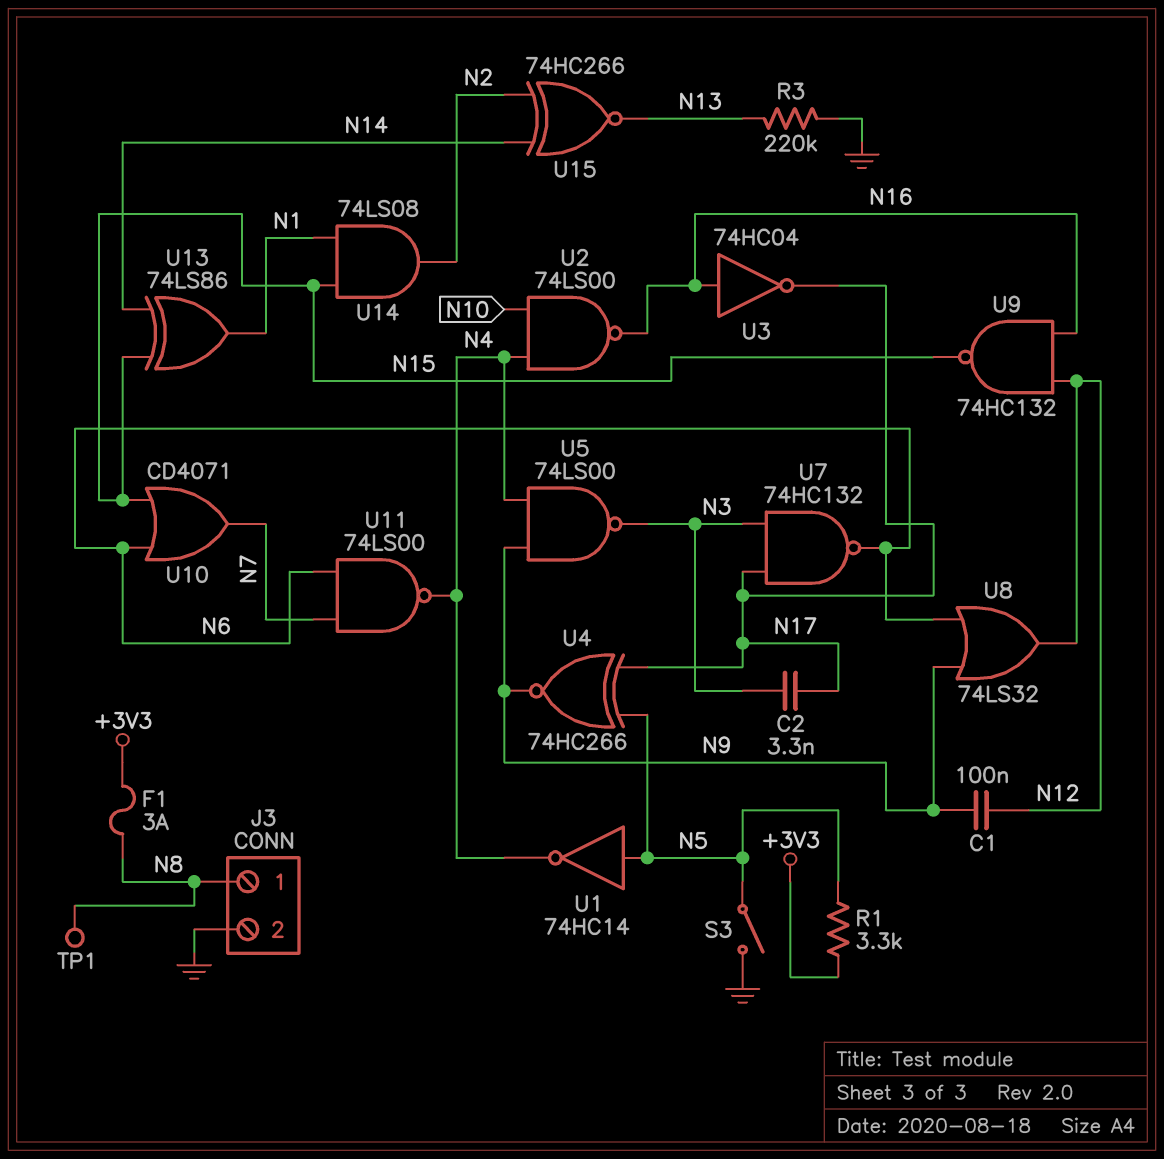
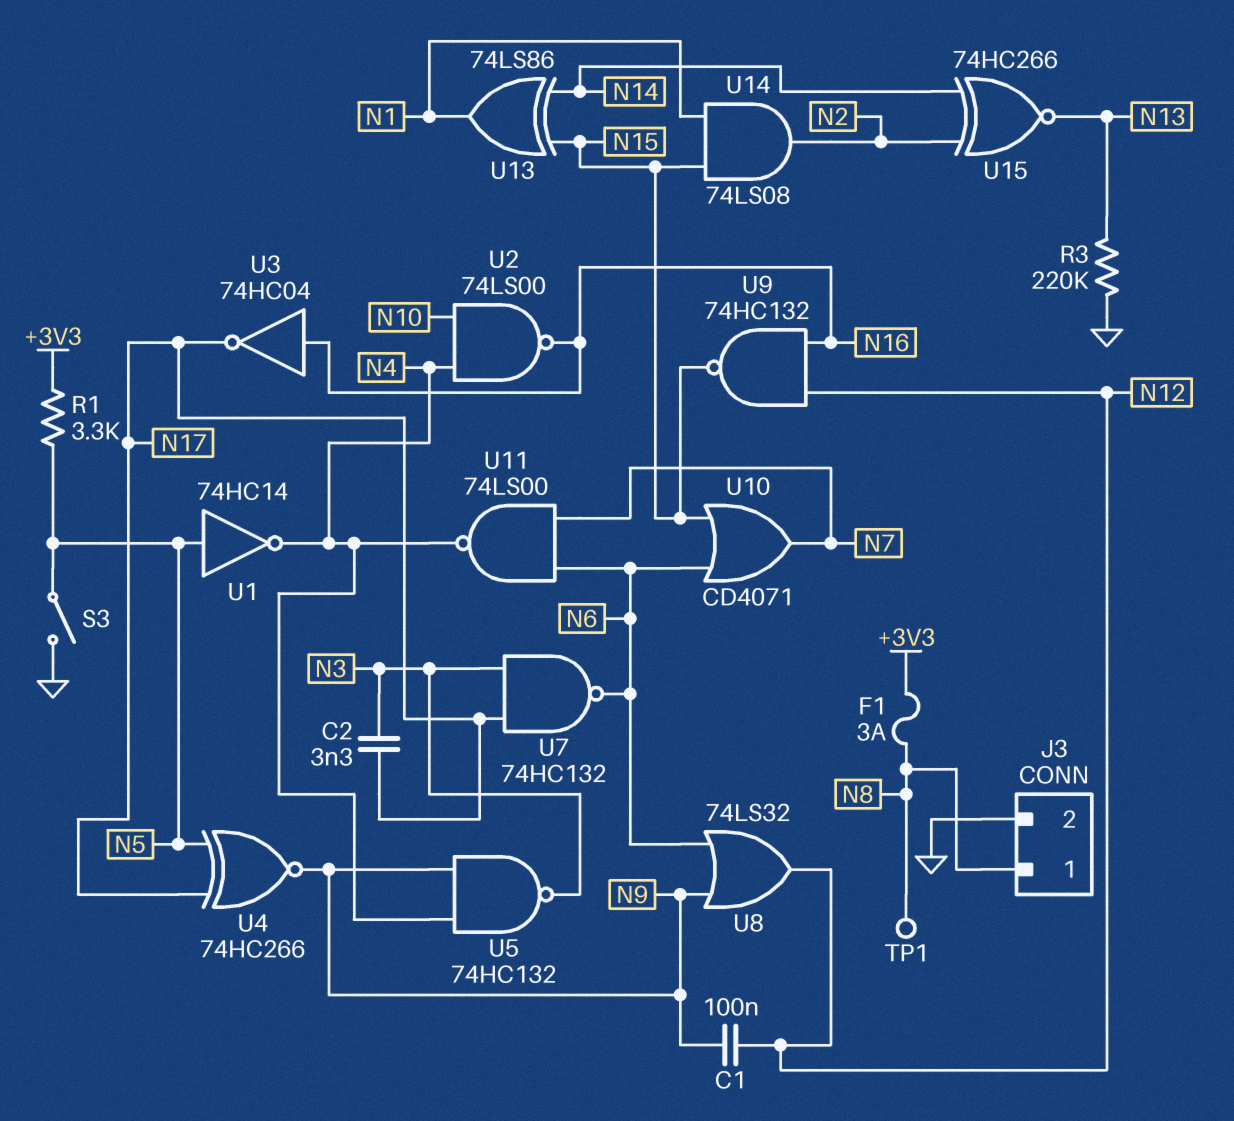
U5: NAND 74LS00 (in N4, in N9, out N3) -> NAND 74HC132 (in N4, in N9, out N3)

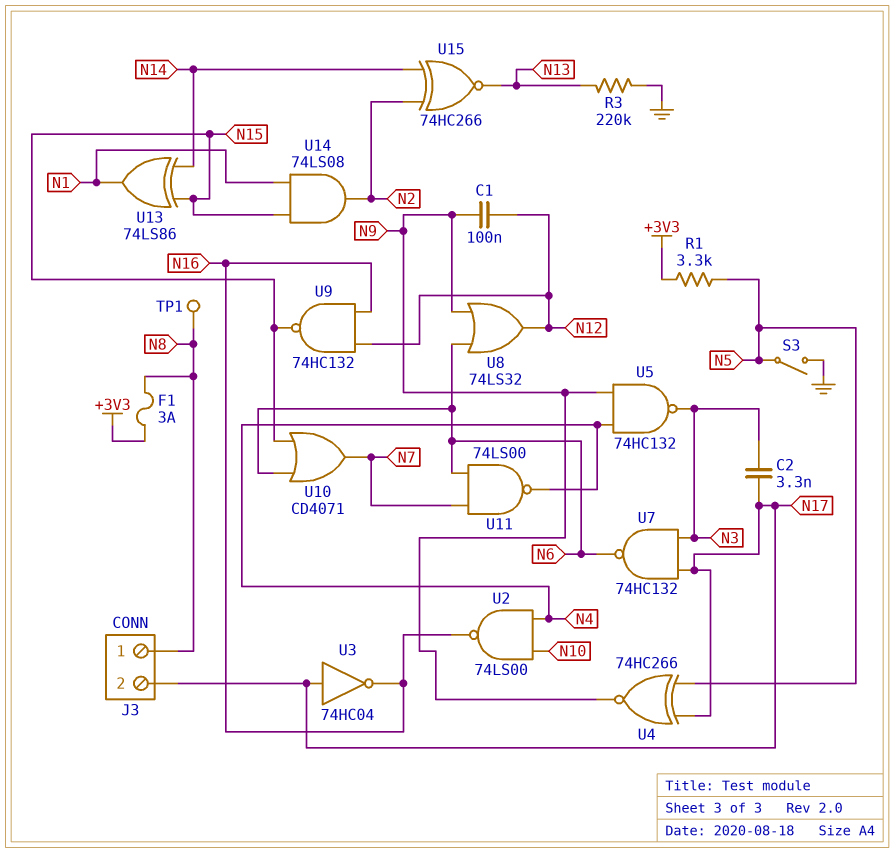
J3 pin 2: GND -> N17
U1: NOT 74HC14 (in N5, out N4) -> none
U3: NOT 74HC04 (in N16, out N17) -> NOT 74HC04 (in N17, out N16)

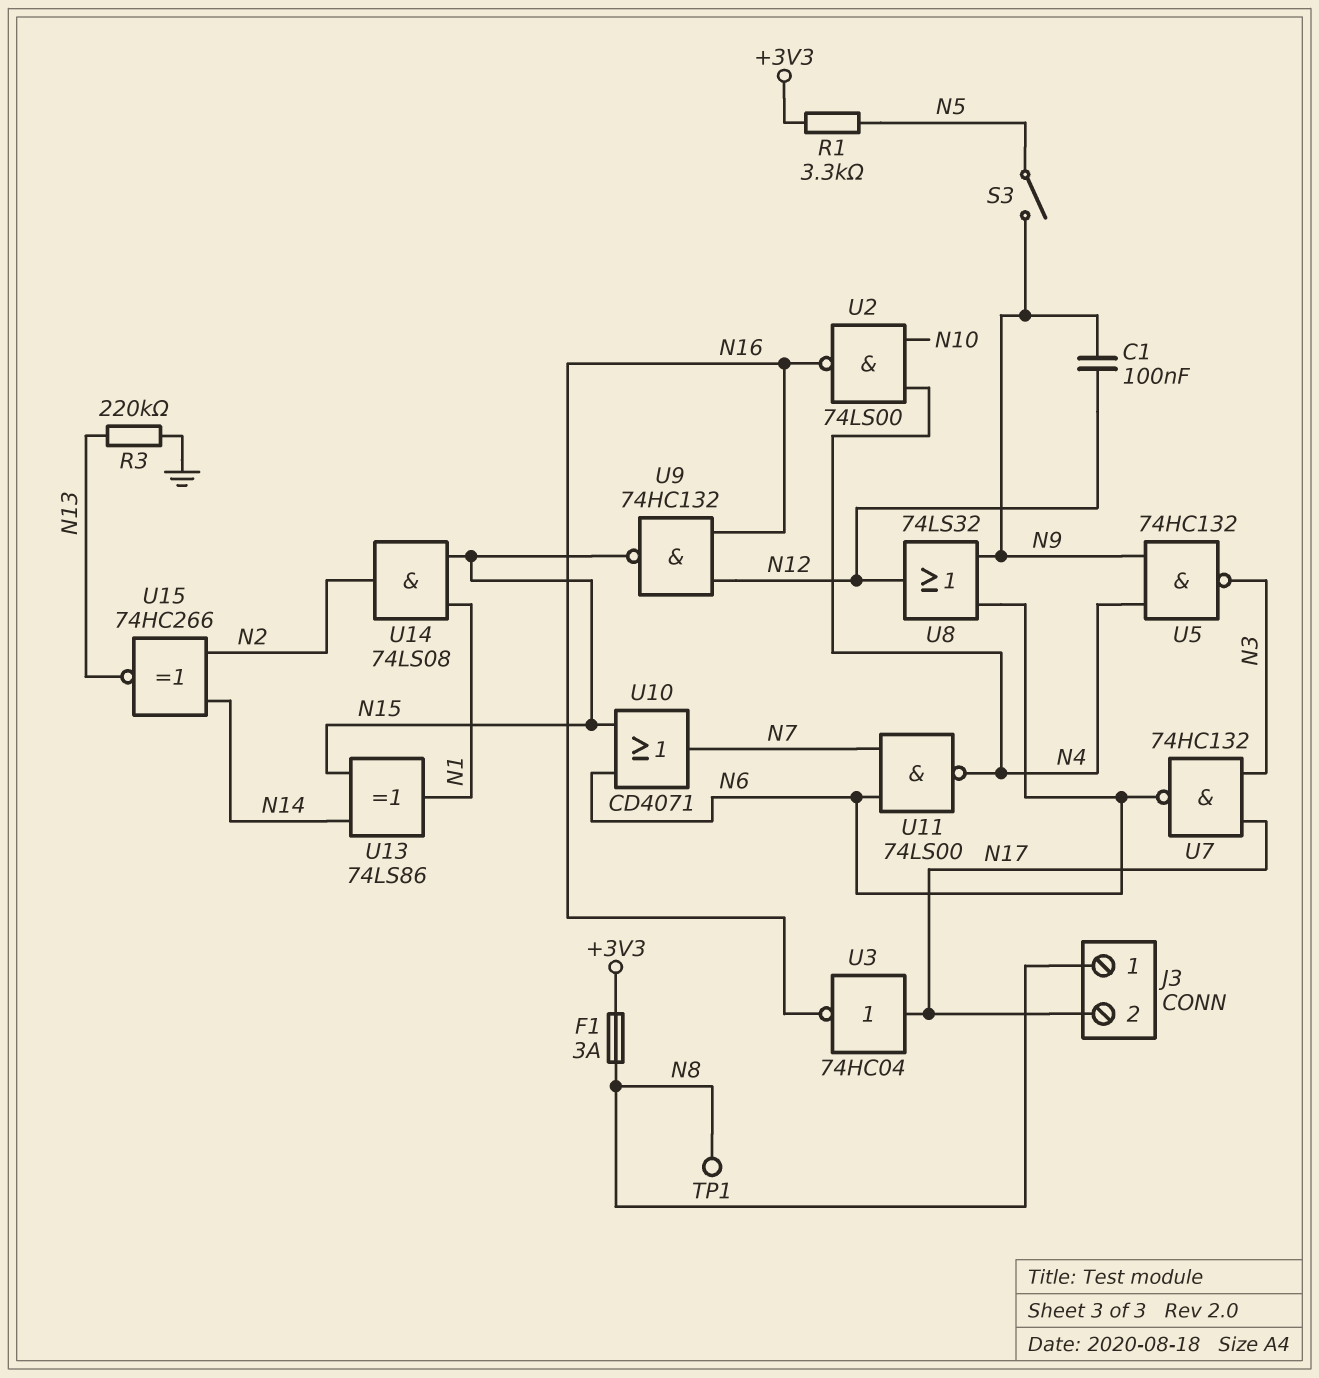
C2: 3.3nF (N3, N17) -> none
S3: switch (GND, N5) -> switch (N5, N9)
U4: XNOR 74HC266 (in N5, in N17, out N9) -> none

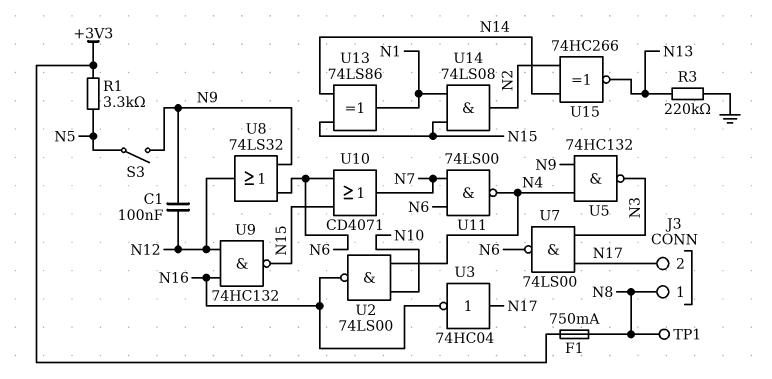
F1: 3A (+3V3, N8) -> 750mA (+3V3, N8)
U7: NAND 74HC132 (in N3, in N17, out N6) -> NAND 74LS00 (in N3, in N17, out N6)

